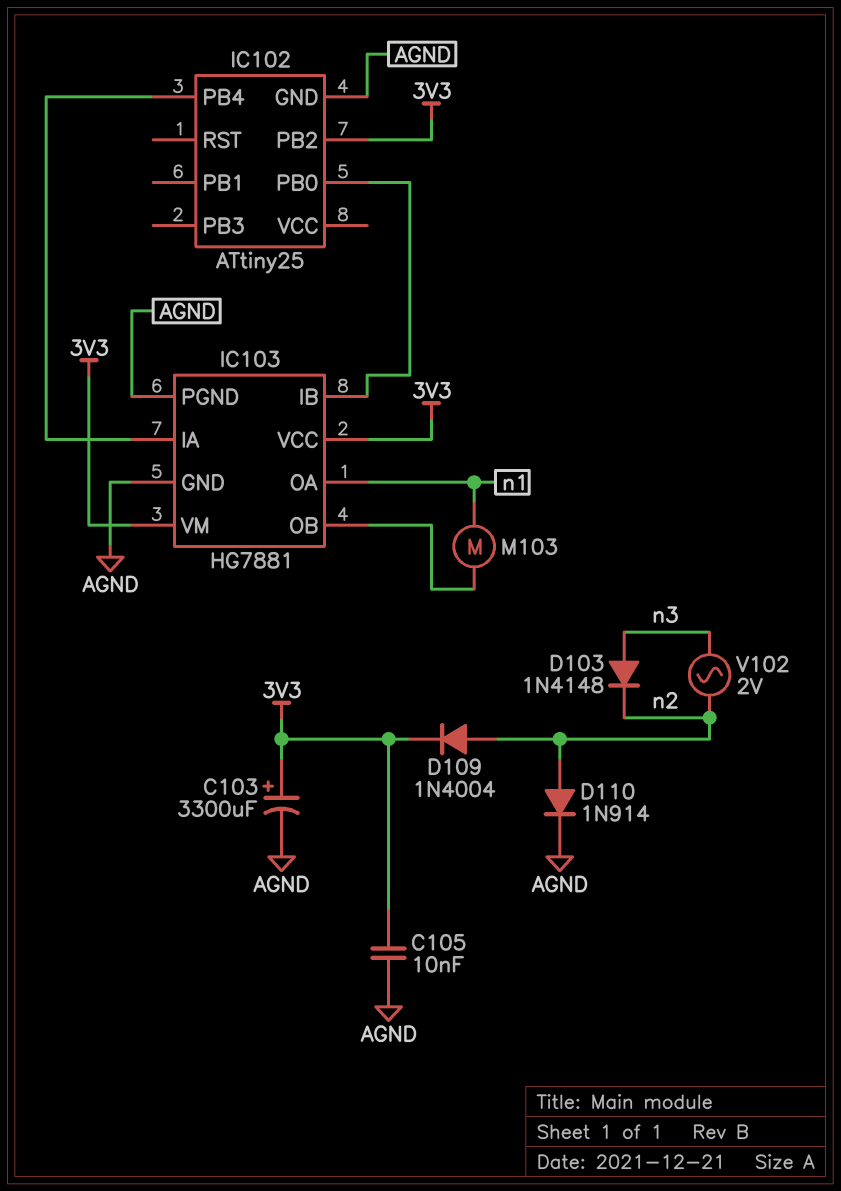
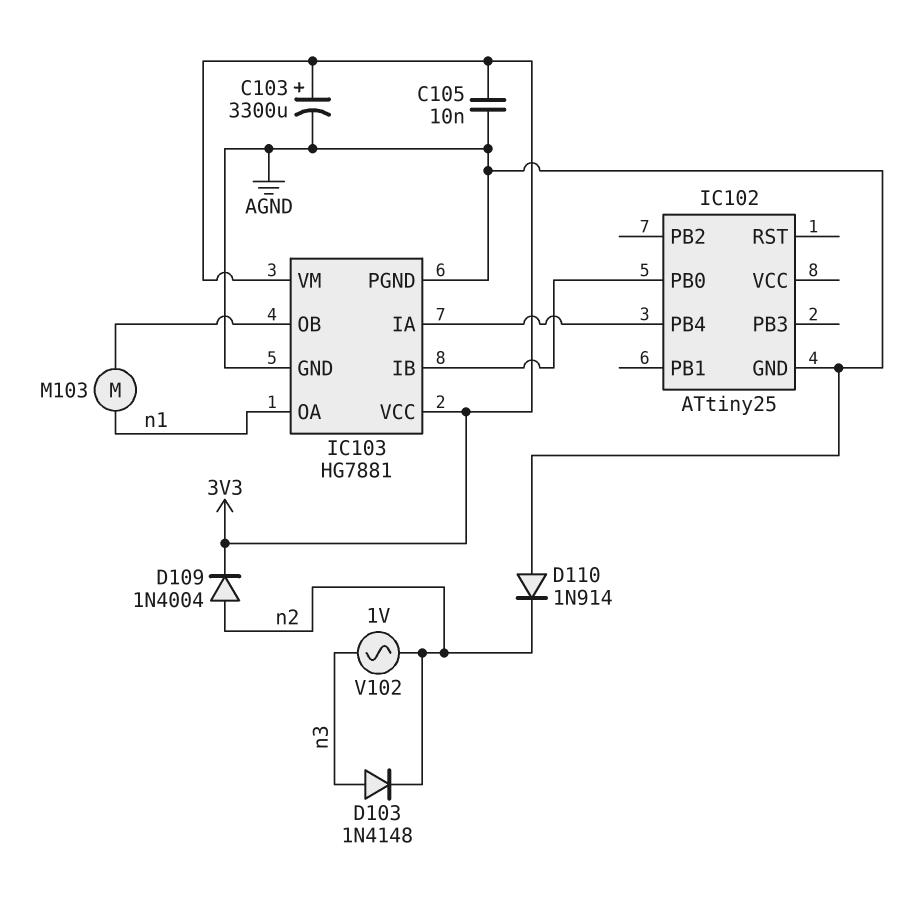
D110: diode 1N914 (A n2, K AGND) -> diode 1N914 (A AGND, K n2)
IC102 pin PB2: 3V3 -> none
V102: AC 2V (n2, n3) -> AC 1V (n2, n3)

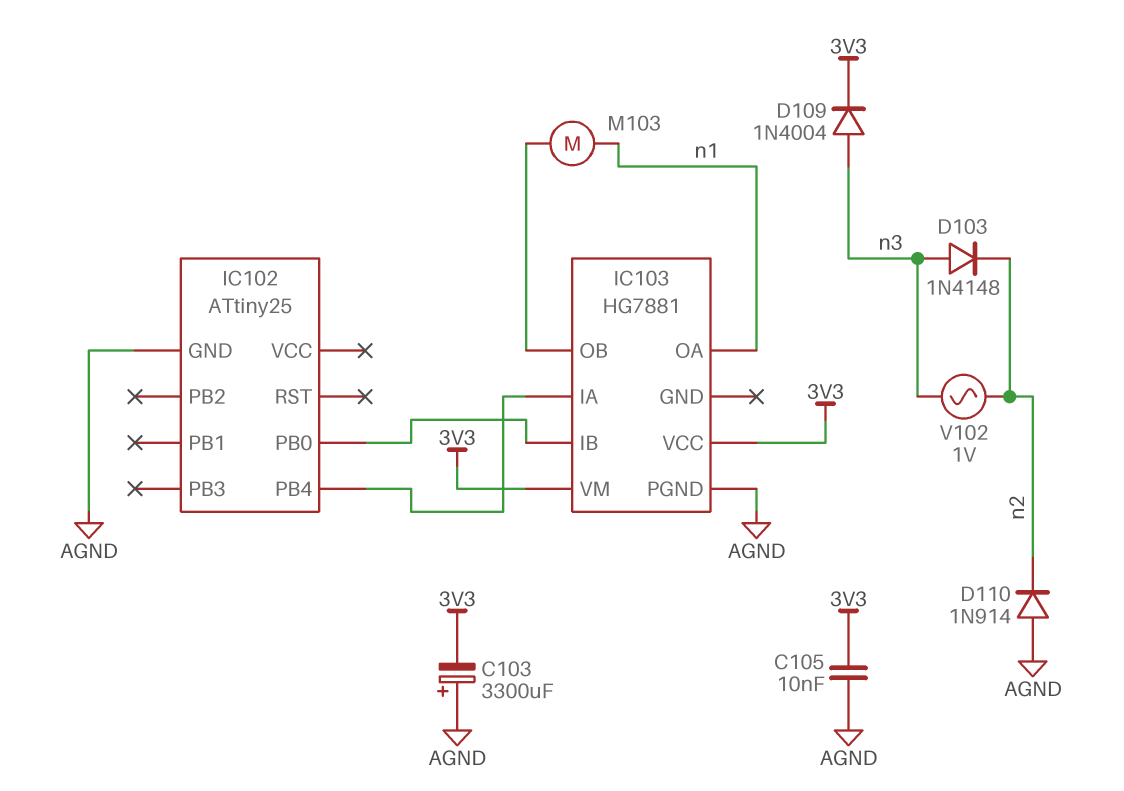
C103: 3300uF (plus 3V3, minus AGND) -> 3300uF (plus AGND, minus 3V3)
D109: diode 1N4004 (A n2, K 3V3) -> diode 1N4004 (A n3, K 3V3)
IC103 pin GND: AGND -> none

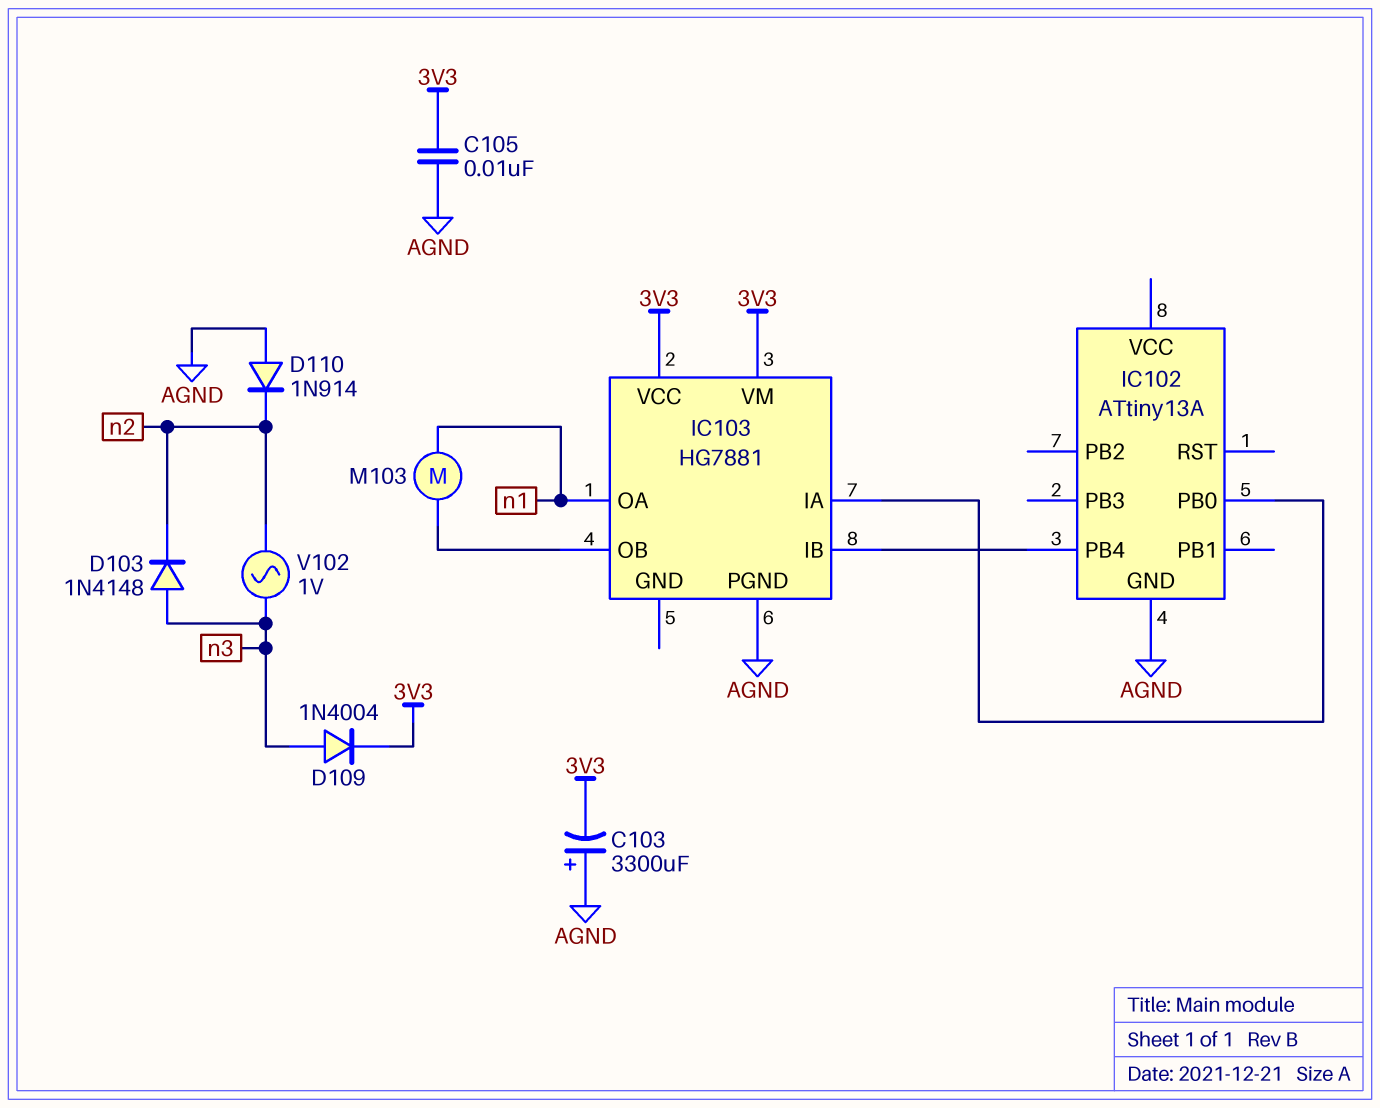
IC102: ATtiny25 -> ATtiny13A
IC103 pin IA: IC102/PB4 -> IC102/PB0
IC103 pin IB: IC102/PB0 -> IC102/PB4

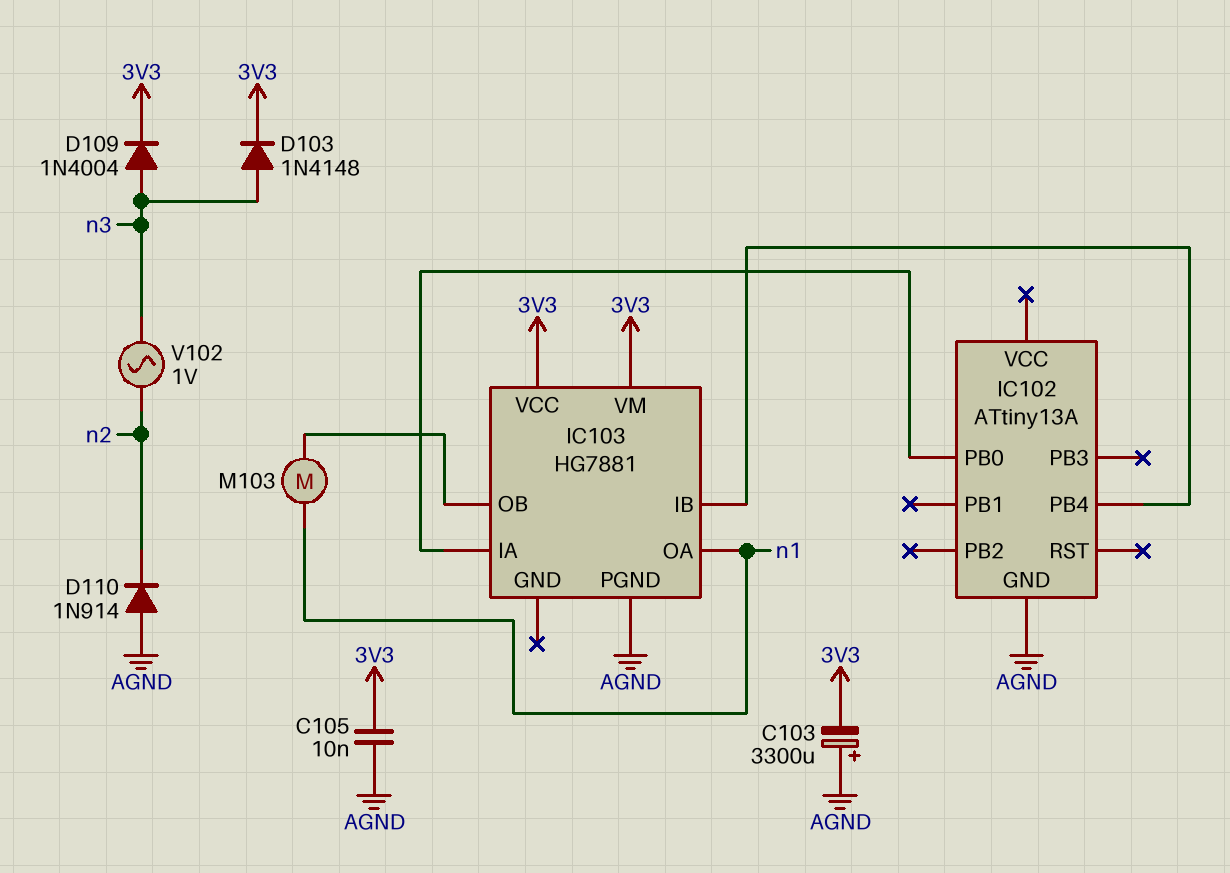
D103: diode 1N4148 (A n3, K n2) -> diode 1N4148 (A n3, K 3V3)

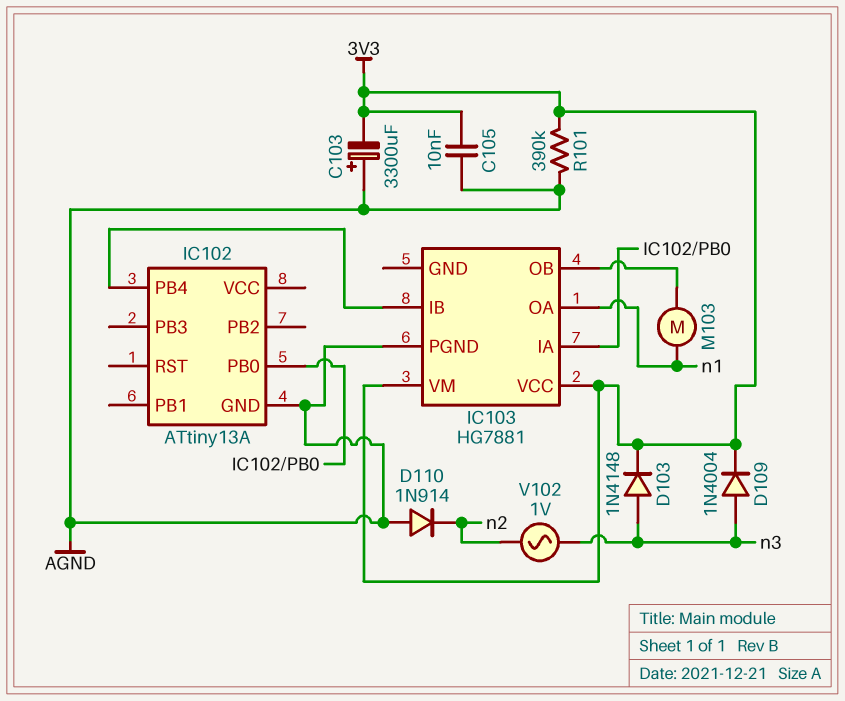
R101: none -> 390k (3V3, AGND)

